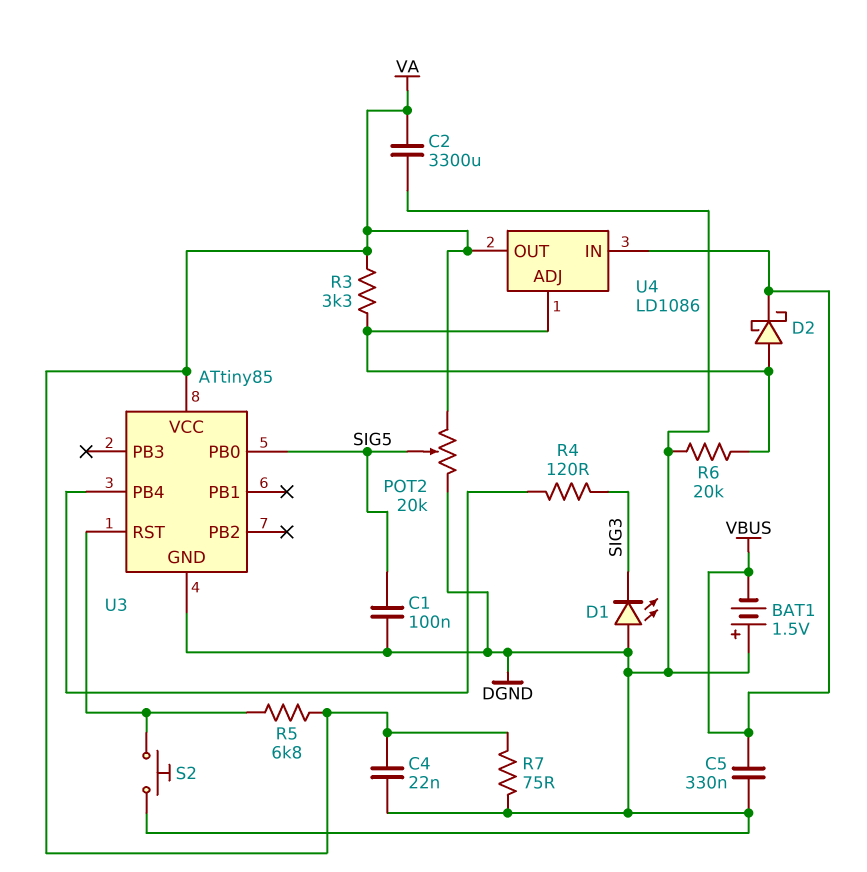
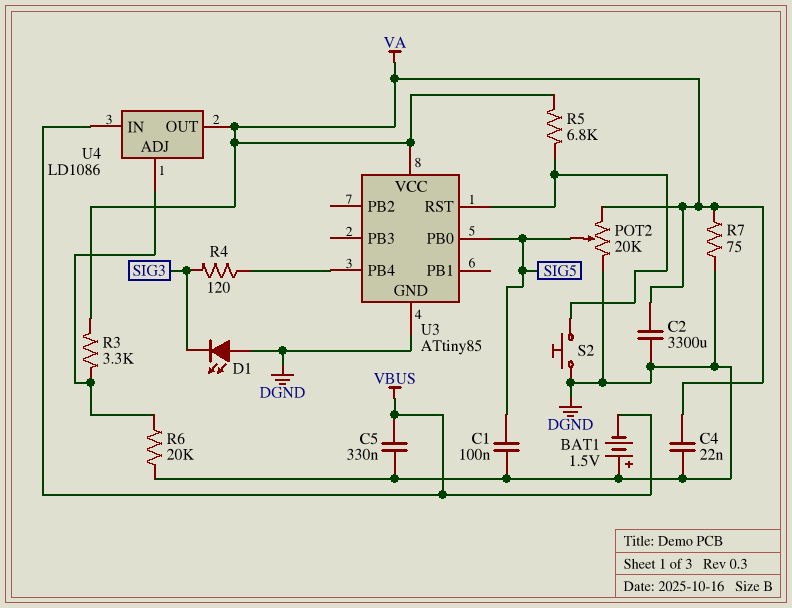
D2: schottky (A U4/ADJ, K VBUS) -> none

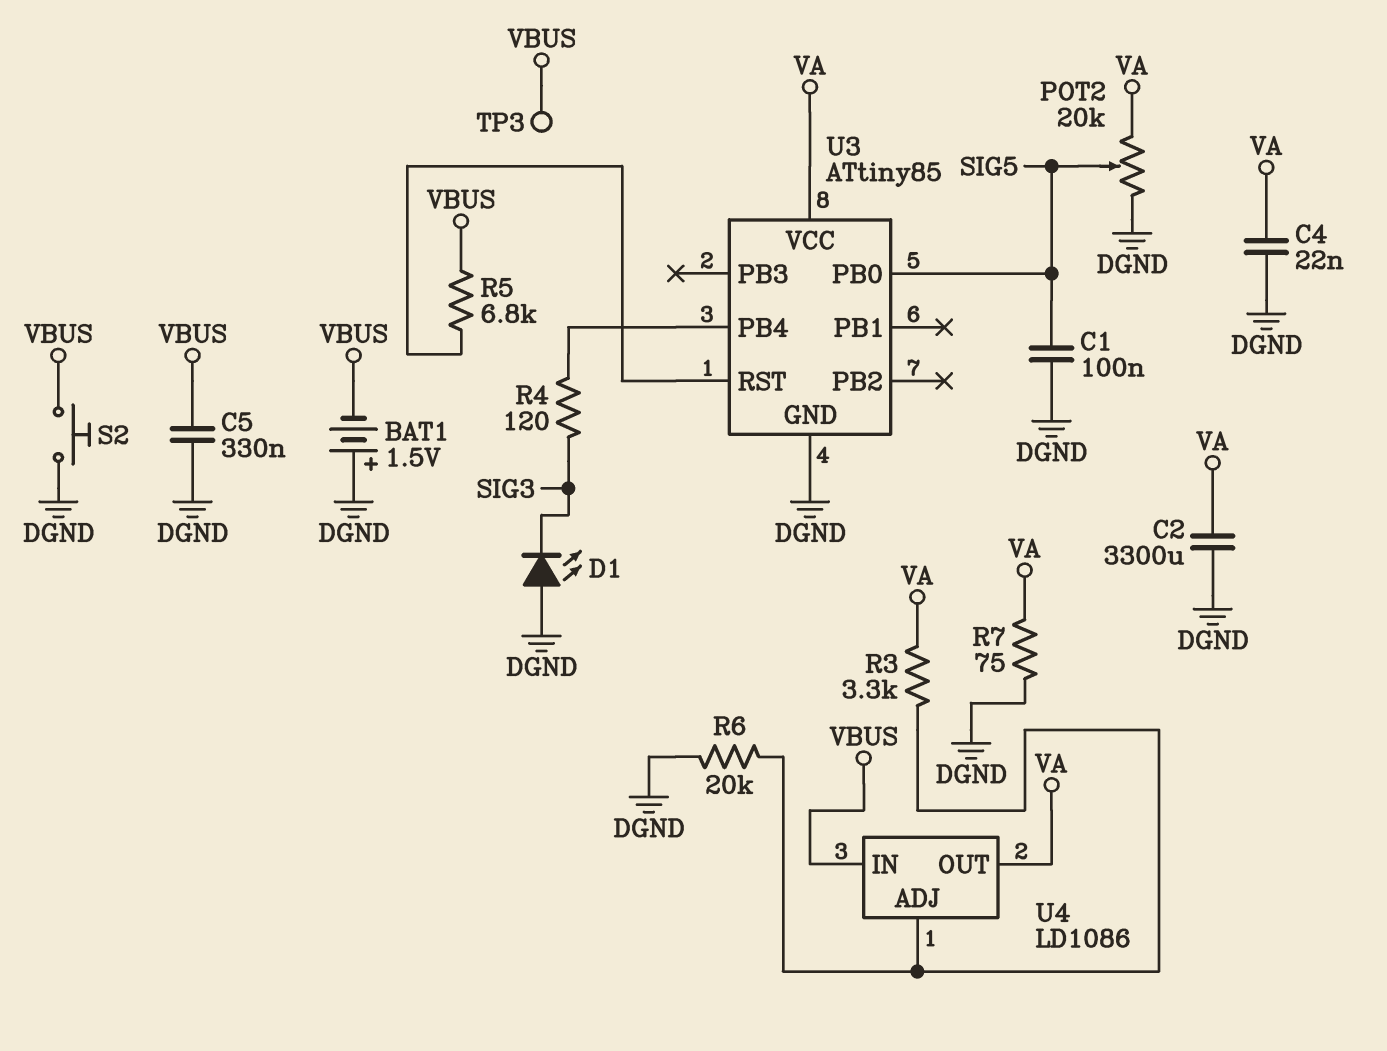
R5: 6.8k (U3/RST, VA) -> 6.8k (U3/RST, VBUS)
S2: button (DGND, U3/RST) -> button (DGND, VBUS)
TP3: none -> test point (VBUS)

